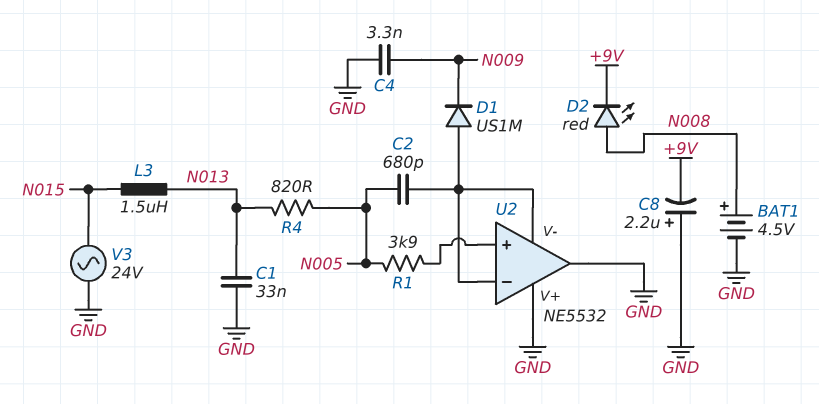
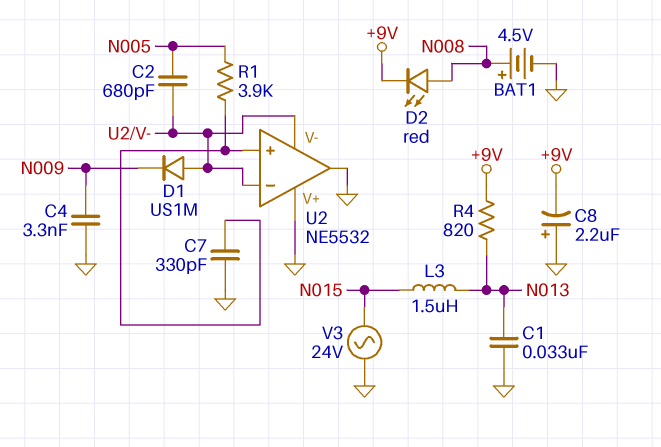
C7: none -> 330pF (GND, U2/in+)
R4: 820 (N005, N013) -> 820 (+9V, N013)

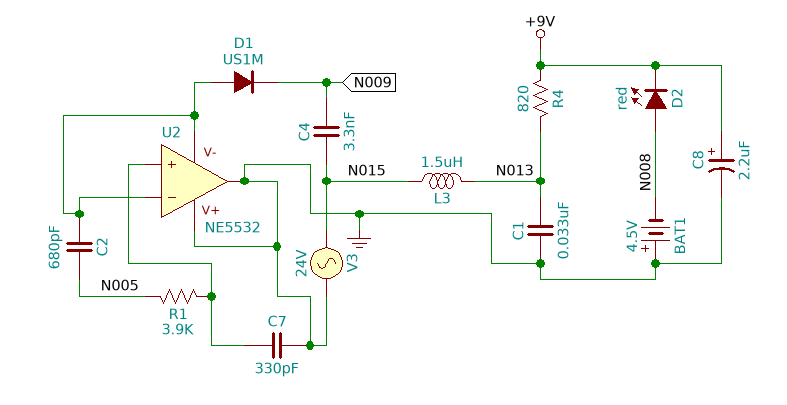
BAT1: 4.5V (plus N008, minus GND) -> 4.5V (plus GND, minus N008)
C4: 3.3nF (GND, N009) -> 3.3nF (N009, N015)
C8: 2.2uF (plus GND, minus +9V) -> 2.2uF (plus +9V, minus GND)

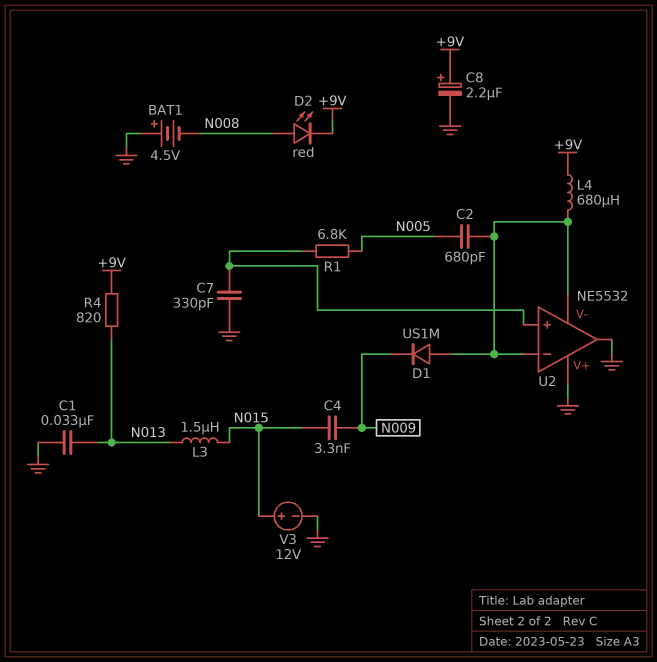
L4: none -> 680uH (+9V, U2/V-)
R1: 3.9k (N005, U2/in+) -> 6.8k (N005, U2/in+)
V3: AC 24V (GND, N015) -> 12V (plus N015, minus GND)

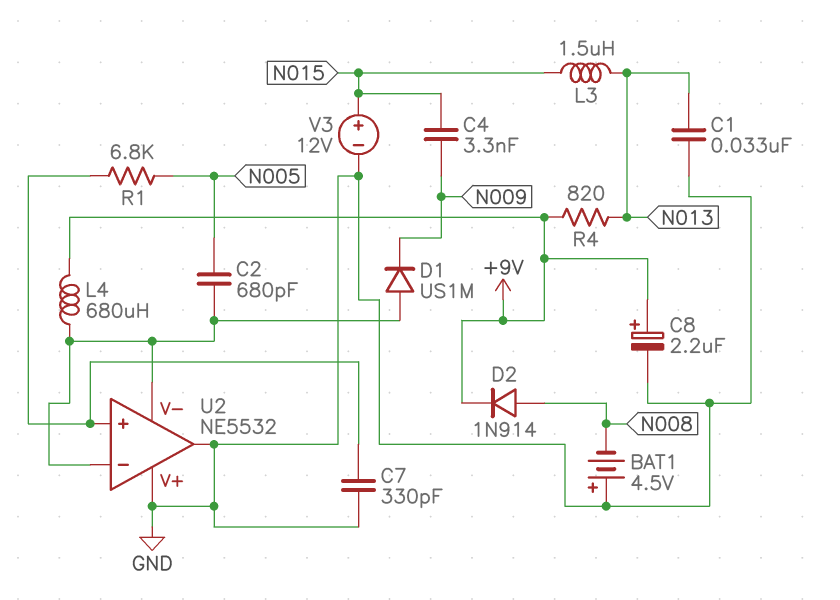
D2: LED red (A N008, K +9V) -> diode 1N914 (A N008, K +9V)

